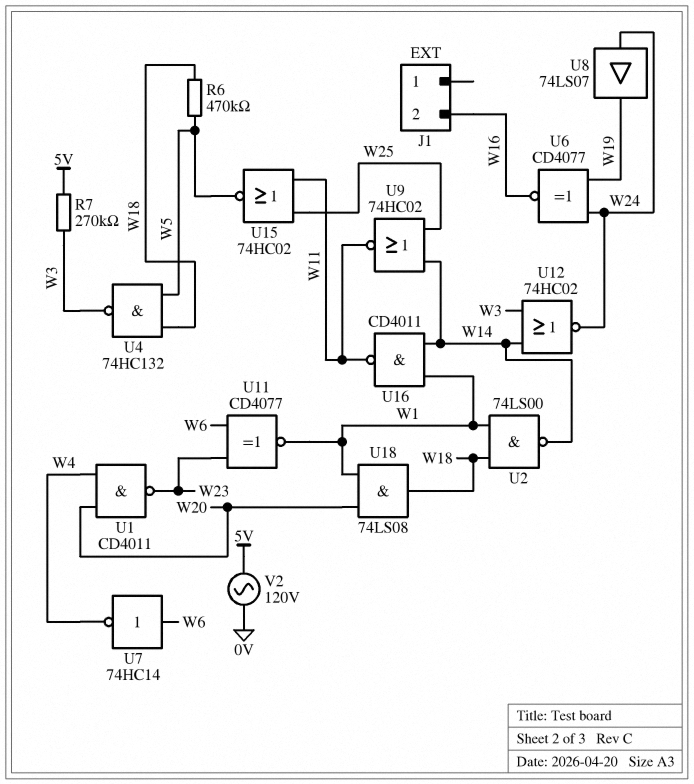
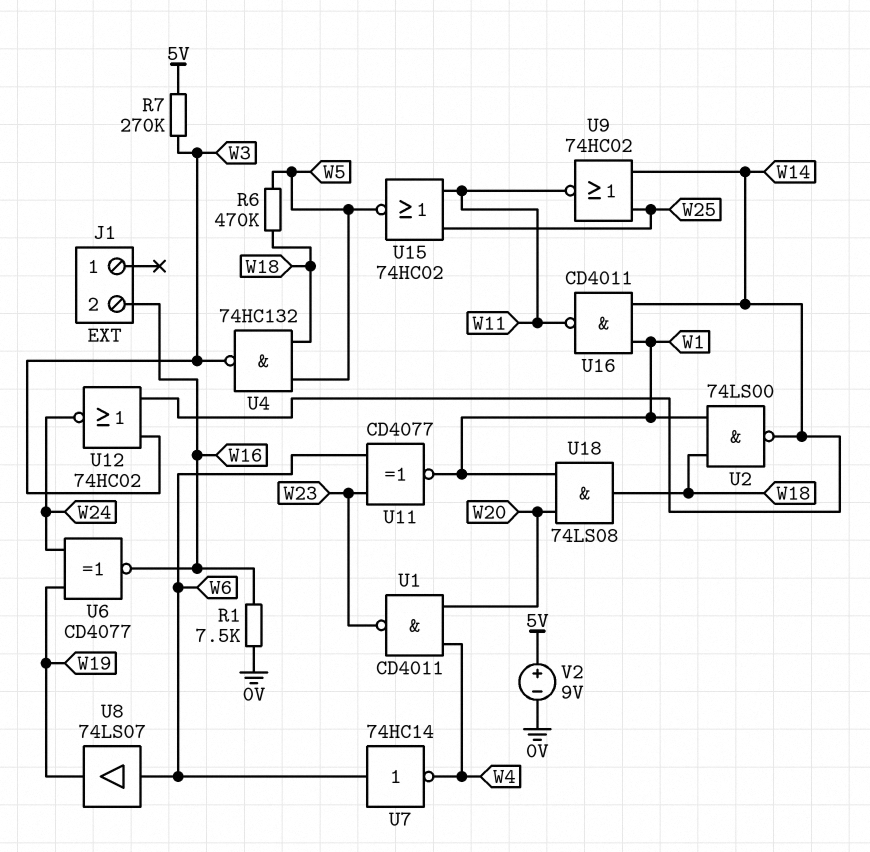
R1: none -> 7.5k (0V, W16)
U8: buffer 74LS07 (in W24, out W19) -> buffer 74LS07 (in W6, out W19)
V2: AC 120V (0V, 5V) -> 9V (plus 5V, minus 0V)

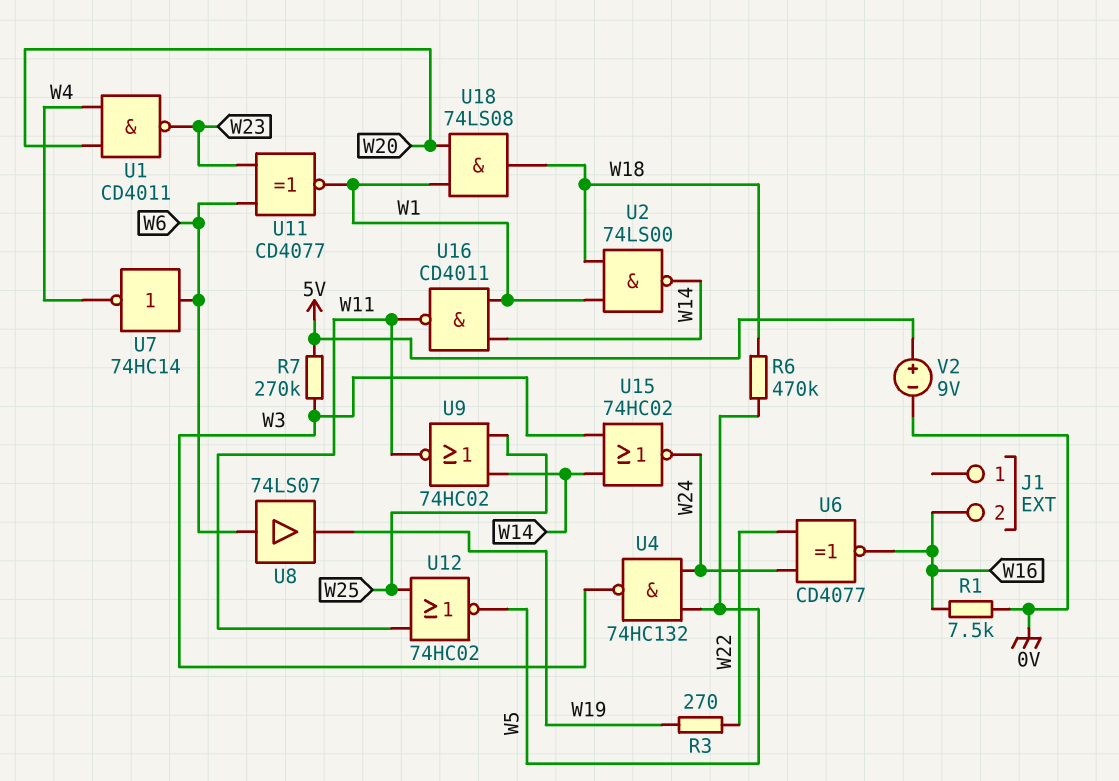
R3: none -> 270 (W19, W22)
U4: NAND 74HC132 (in W5, in W18, out W3) -> NAND 74HC132 (in W5, in W24, out W3)
U6: XNOR CD4077 (in W19, in W24, out W16) -> XNOR CD4077 (in W22, in W24, out W16)
U12: NOR 74HC02 (in W3, in W14, out W24) -> NOR 74HC02 (in W11, in W25, out W5)
U15: NOR 74HC02 (in W11, in W25, out W5) -> NOR 74HC02 (in W3, in W14, out W24)

